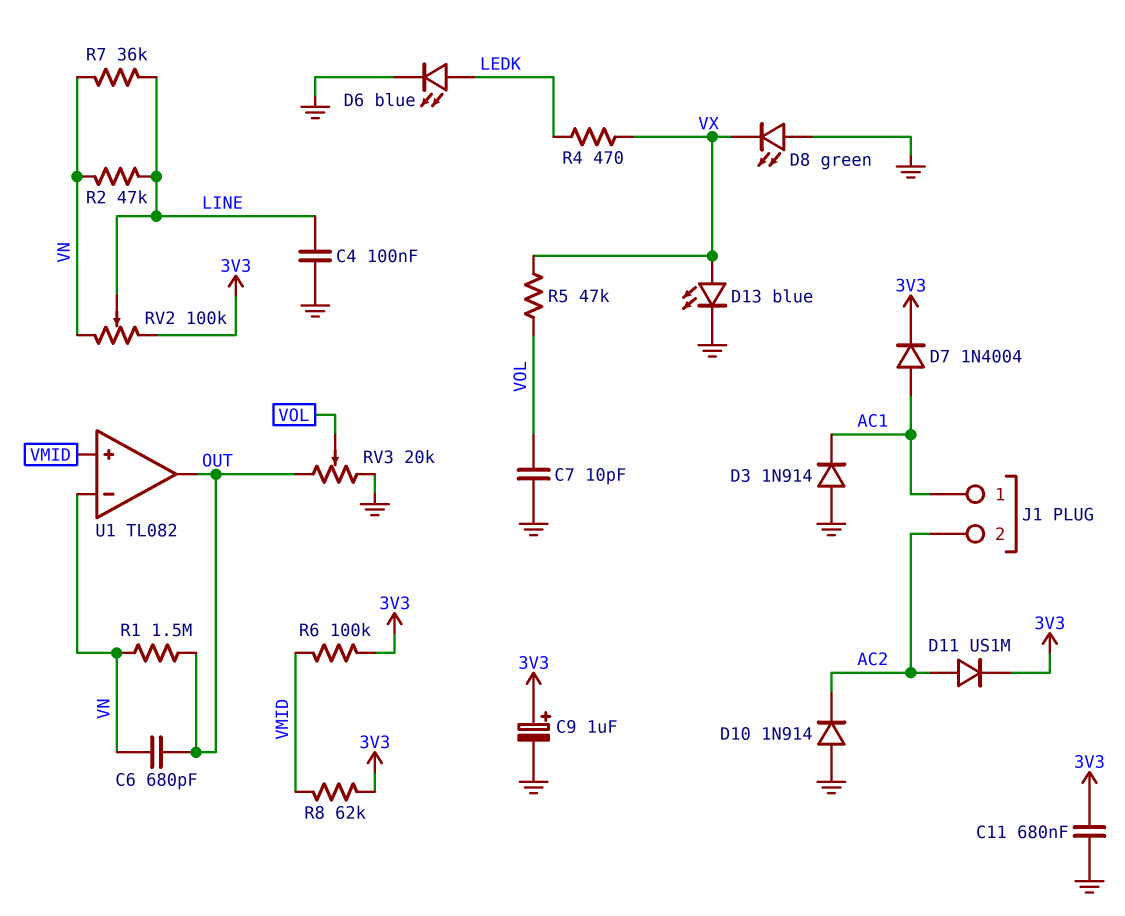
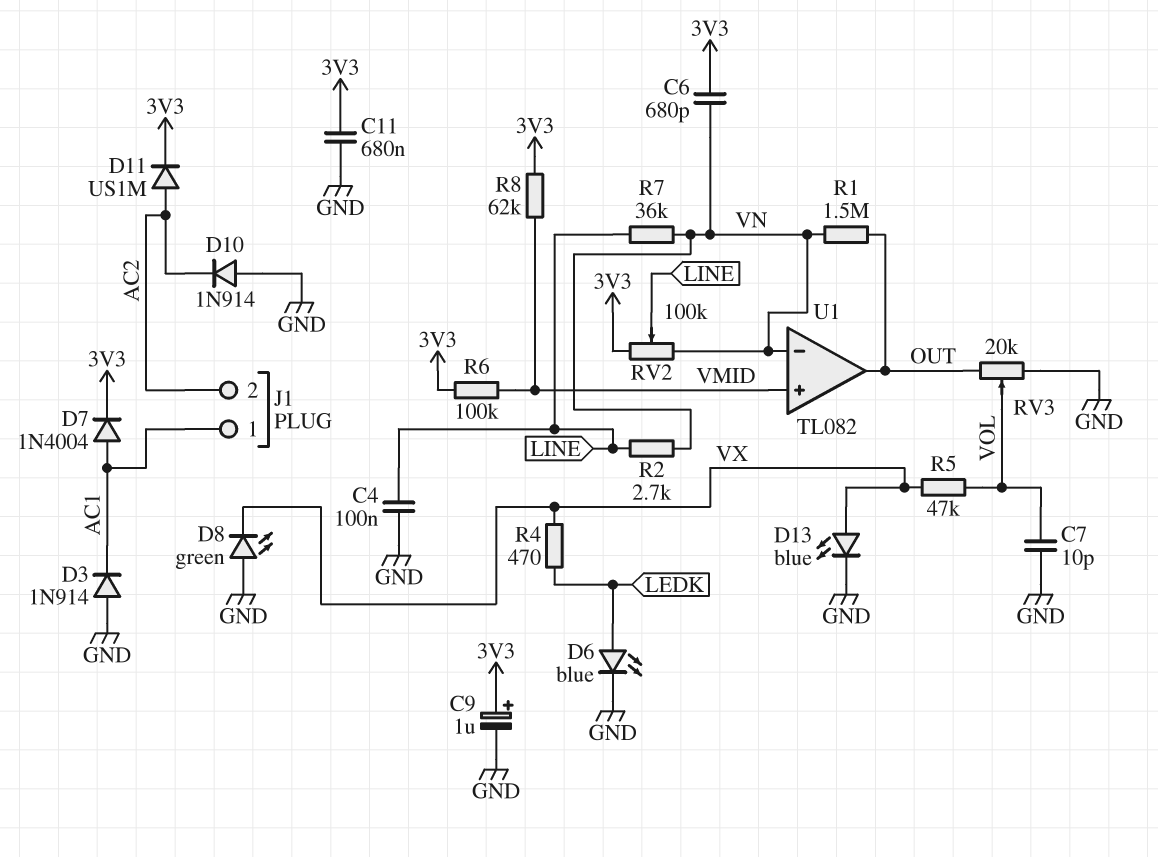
C6: 680pF (OUT, VN) -> 680pF (3V3, VN)
R2: 47k (LINE, VN) -> 2.7k (LINE, VN)

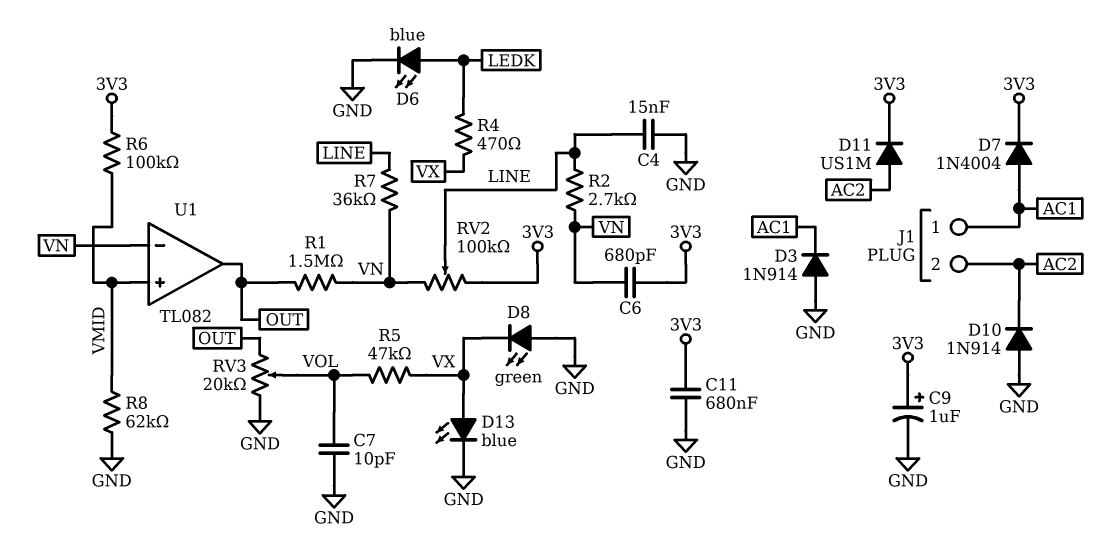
C4: 100nF (GND, LINE) -> 15nF (GND, LINE)
R8: 62k (3V3, VMID) -> 62k (GND, VMID)

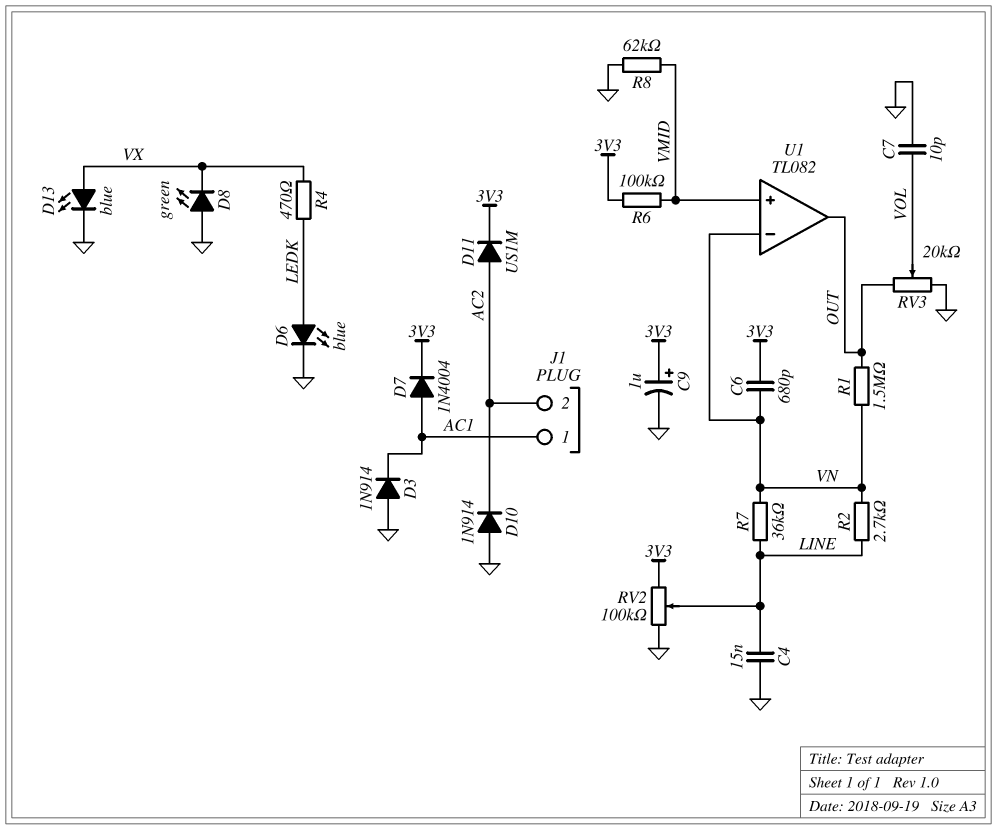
C11: 680nF (3V3, GND) -> none
R5: 47k (VOL, VX) -> none
RV2: 100k (3V3, VN, wiper LINE) -> 100k (3V3, GND, wiper LINE)

